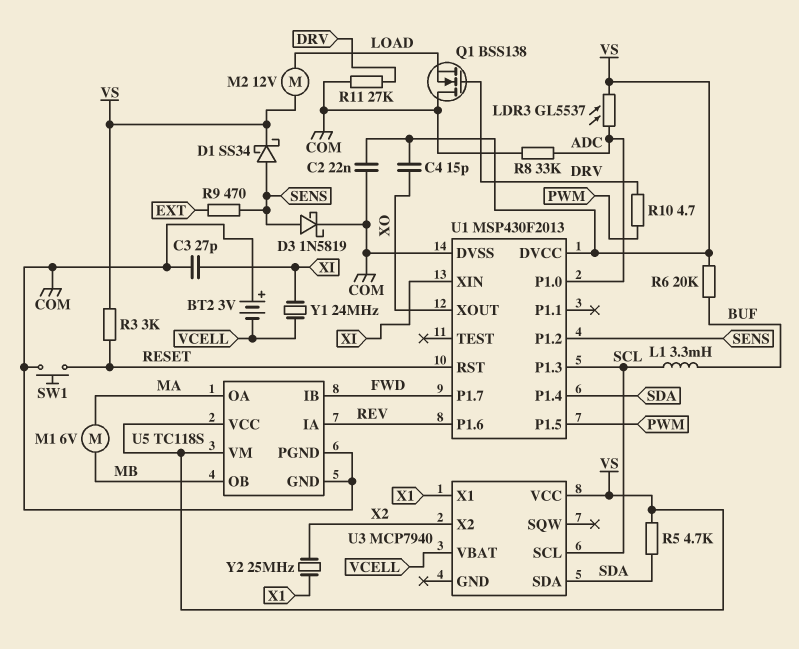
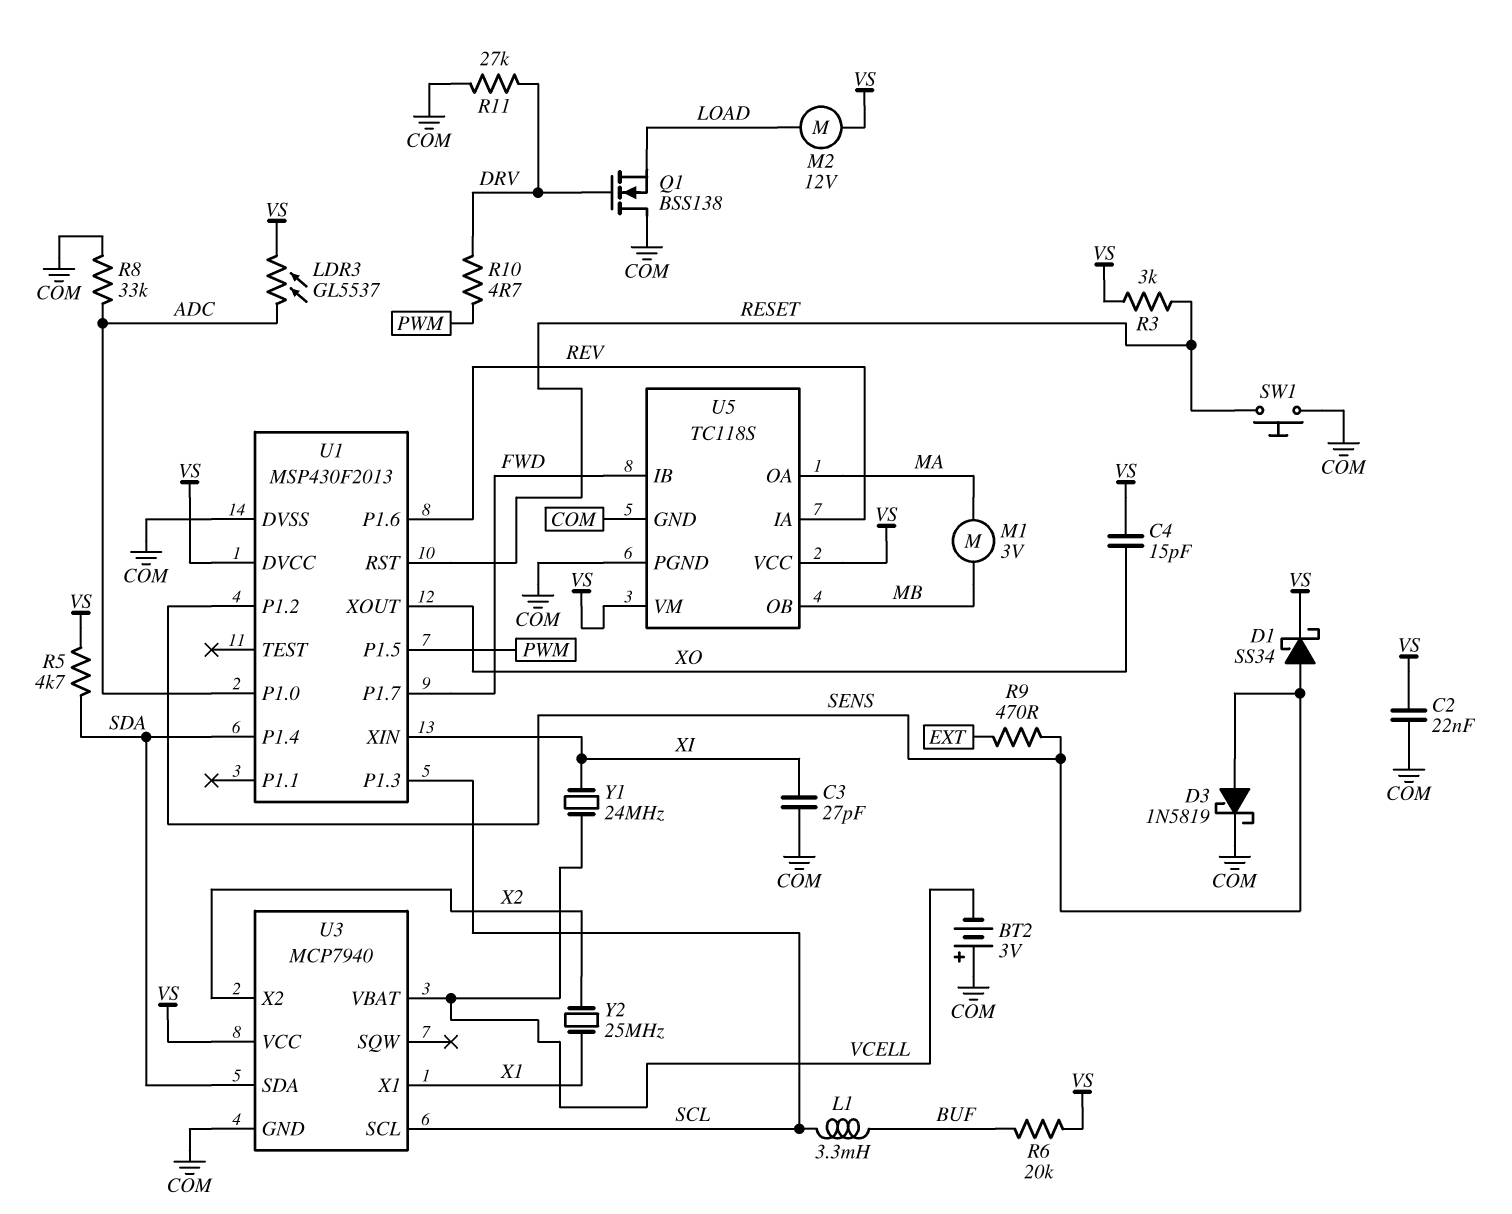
M1: motor 6V (MA, MB) -> motor 3V (MA, MB)
U3 pin GND: none -> COM

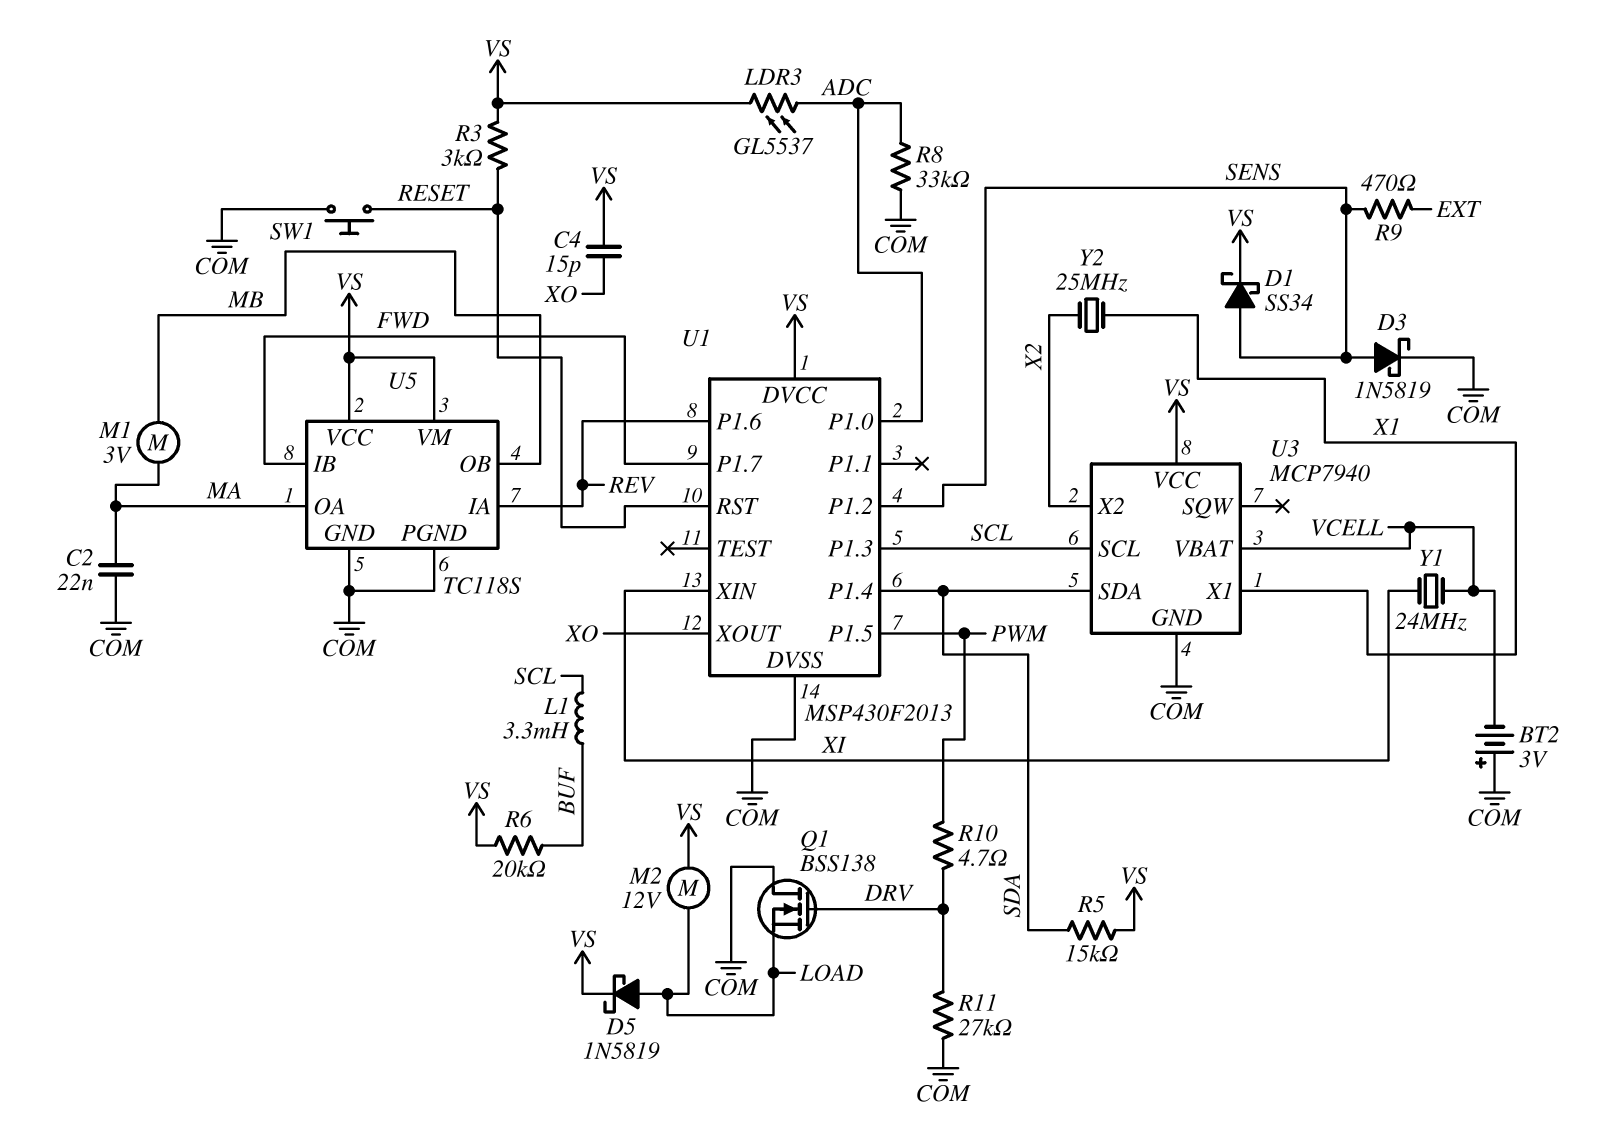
C2: 22nF (COM, VS) -> 22nF (COM, MA)
C3: 27pF (COM, XI) -> none
D5: none -> schottky 1N5819 (A LOAD, K VS)
R5: 4.7k (SDA, VS) -> 15k (SDA, VS)

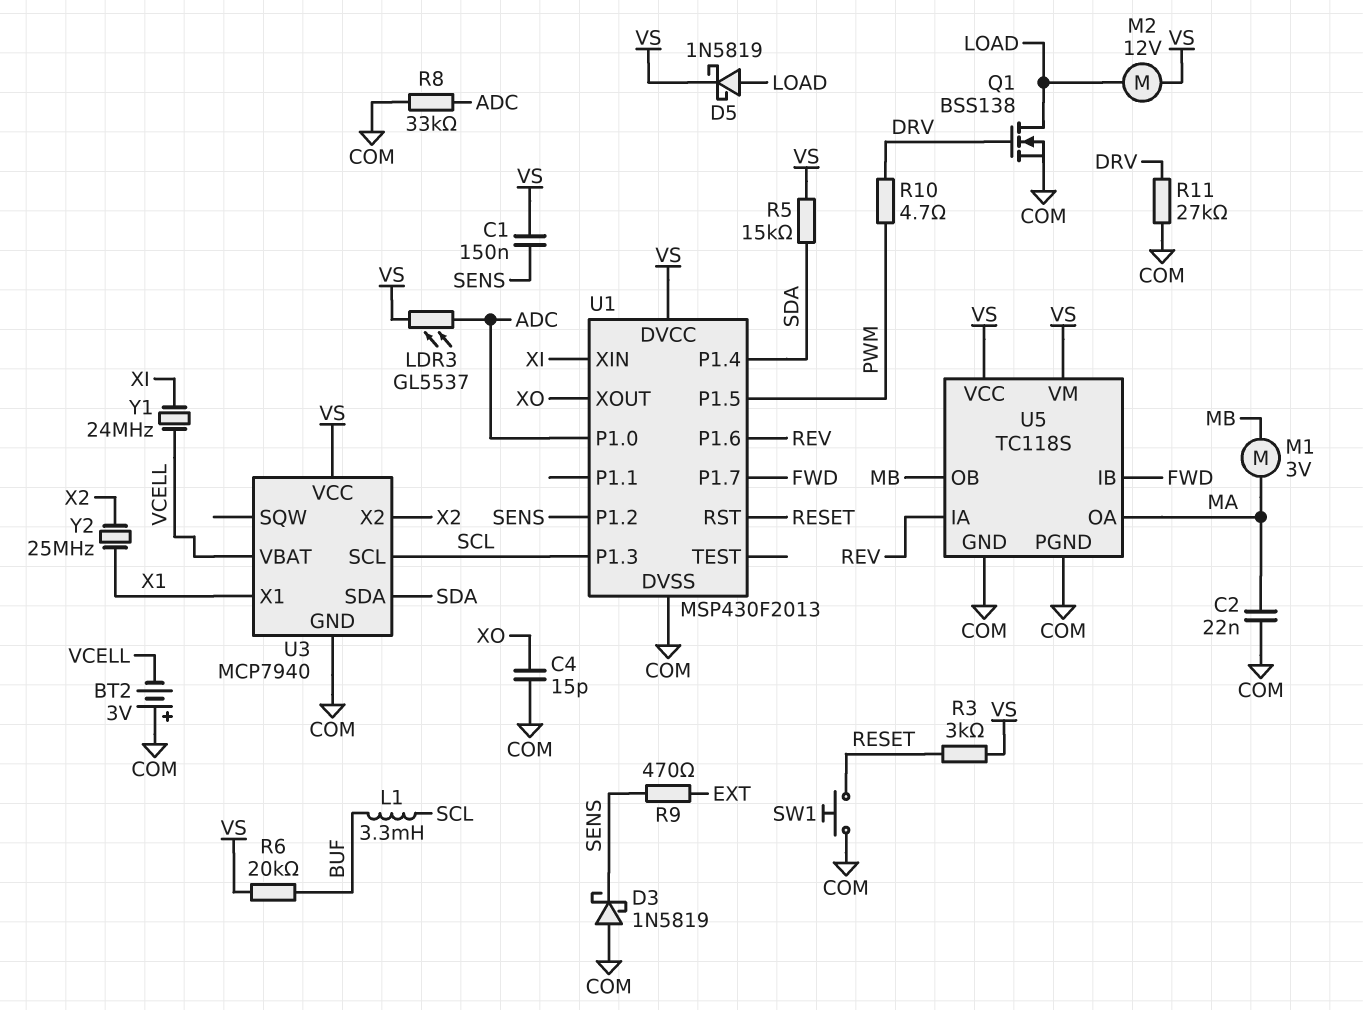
C1: none -> 150nF (SENS, VS)
C4: 15pF (VS, XO) -> 15pF (COM, XO)
D1: schottky SS34 (A SENS, K VS) -> none
D3: schottky 1N5819 (A SENS, K COM) -> schottky 1N5819 (A COM, K SENS)
Q1: NMOS BSS138 (G DRV, D COM, S LOAD) -> NMOS BSS138 (G DRV, D LOAD, S COM)

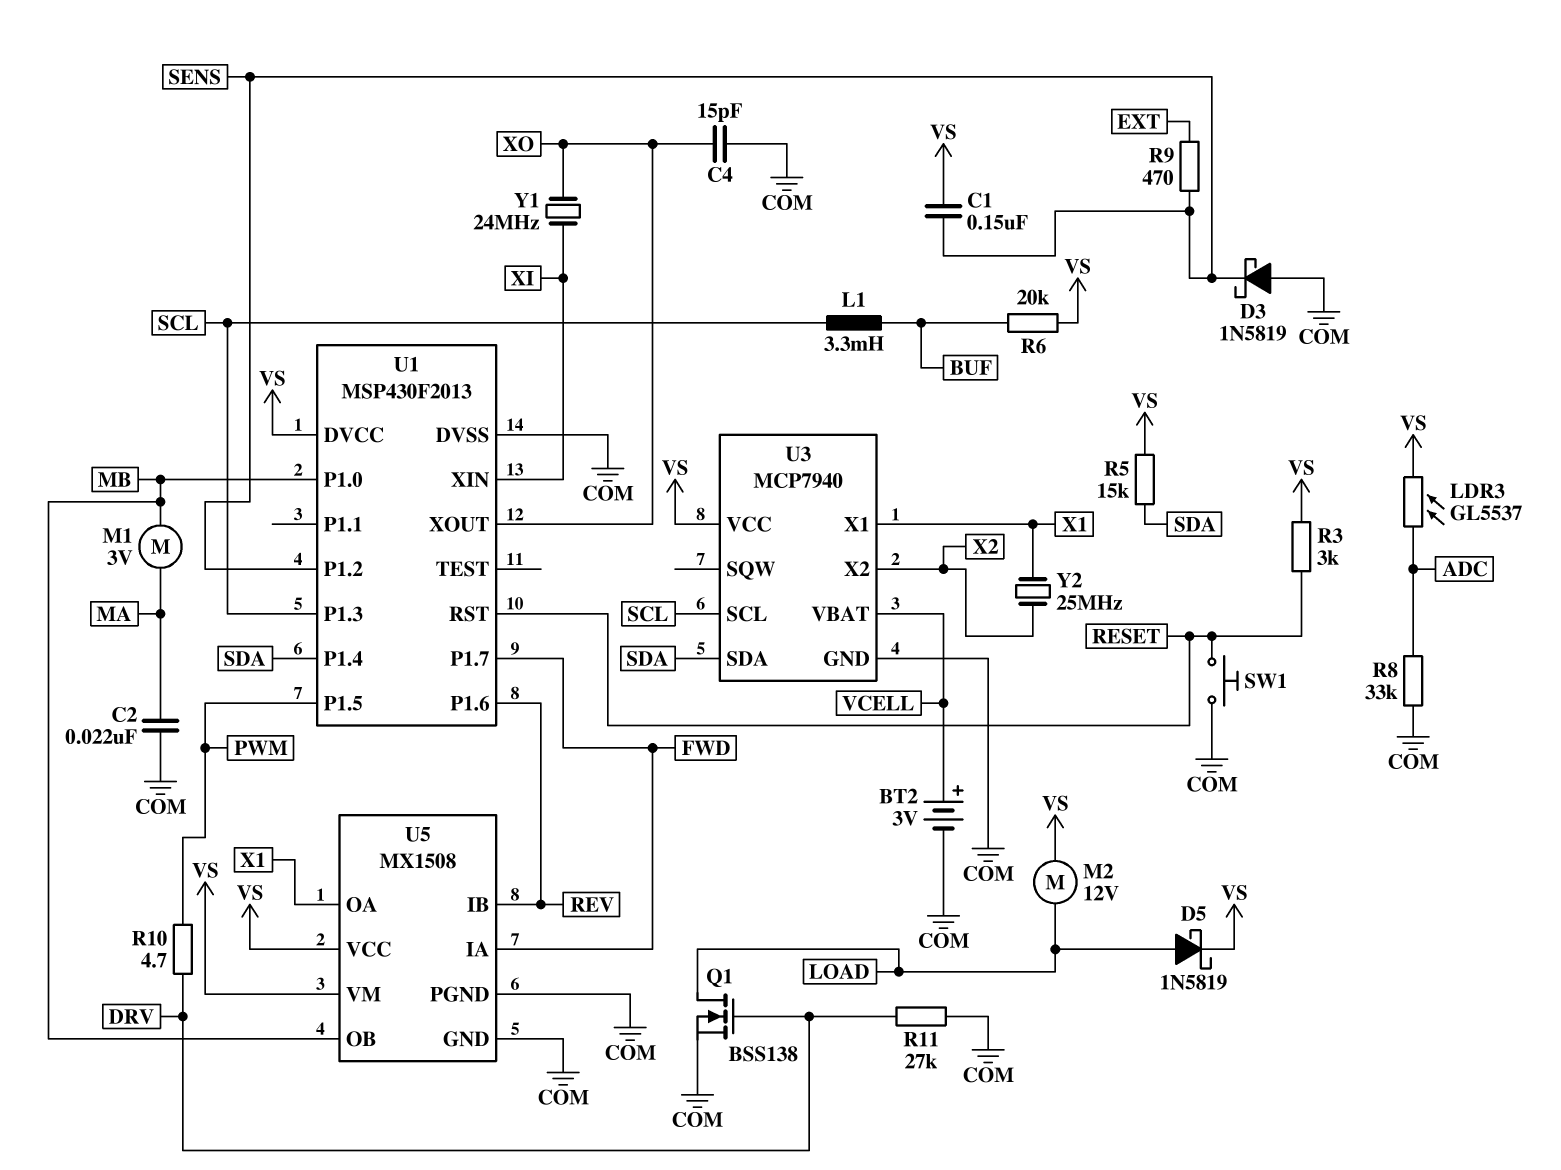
BT2: 3V (plus COM, minus VCELL) -> 3V (plus VCELL, minus COM)
U1 pin P1.0: ADC -> MB
U5: TC118S -> MX1508
U5 pin IA: REV -> FWD
U5 pin IB: FWD -> REV
U5 pin OA: MA -> X1
Y1: 24MHz (VCELL, XI) -> 24MHz (XI, XO)

